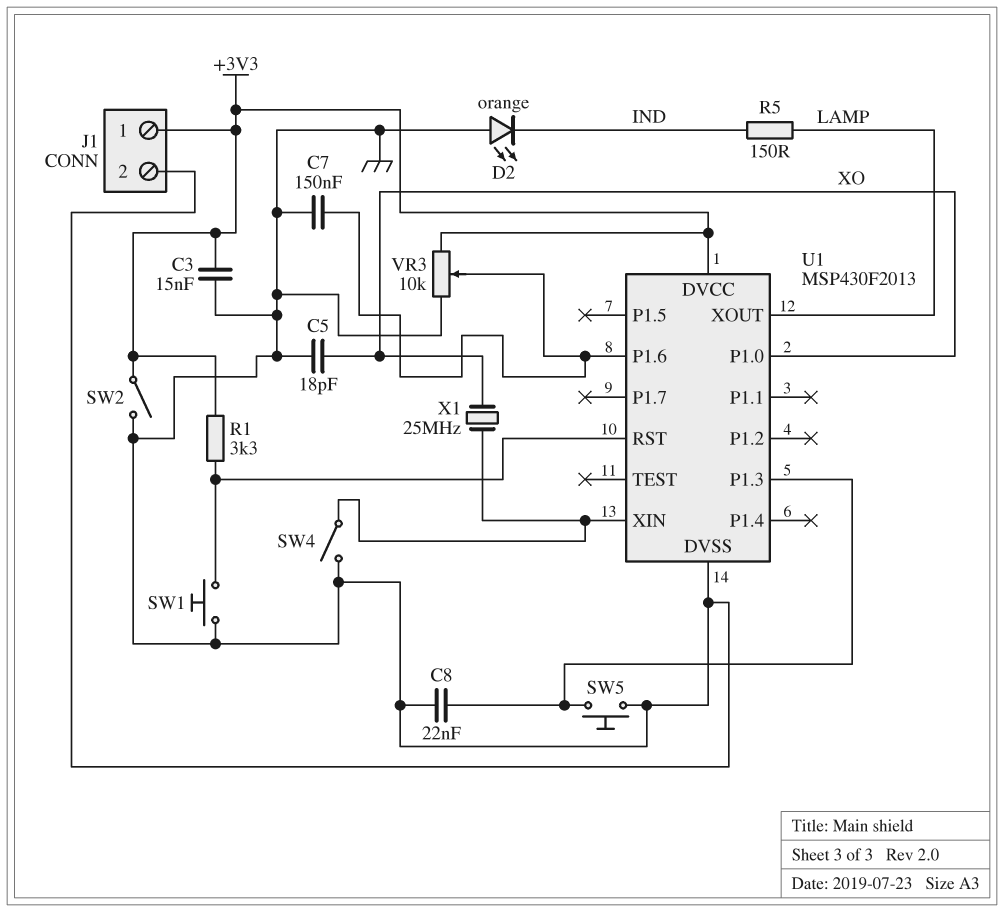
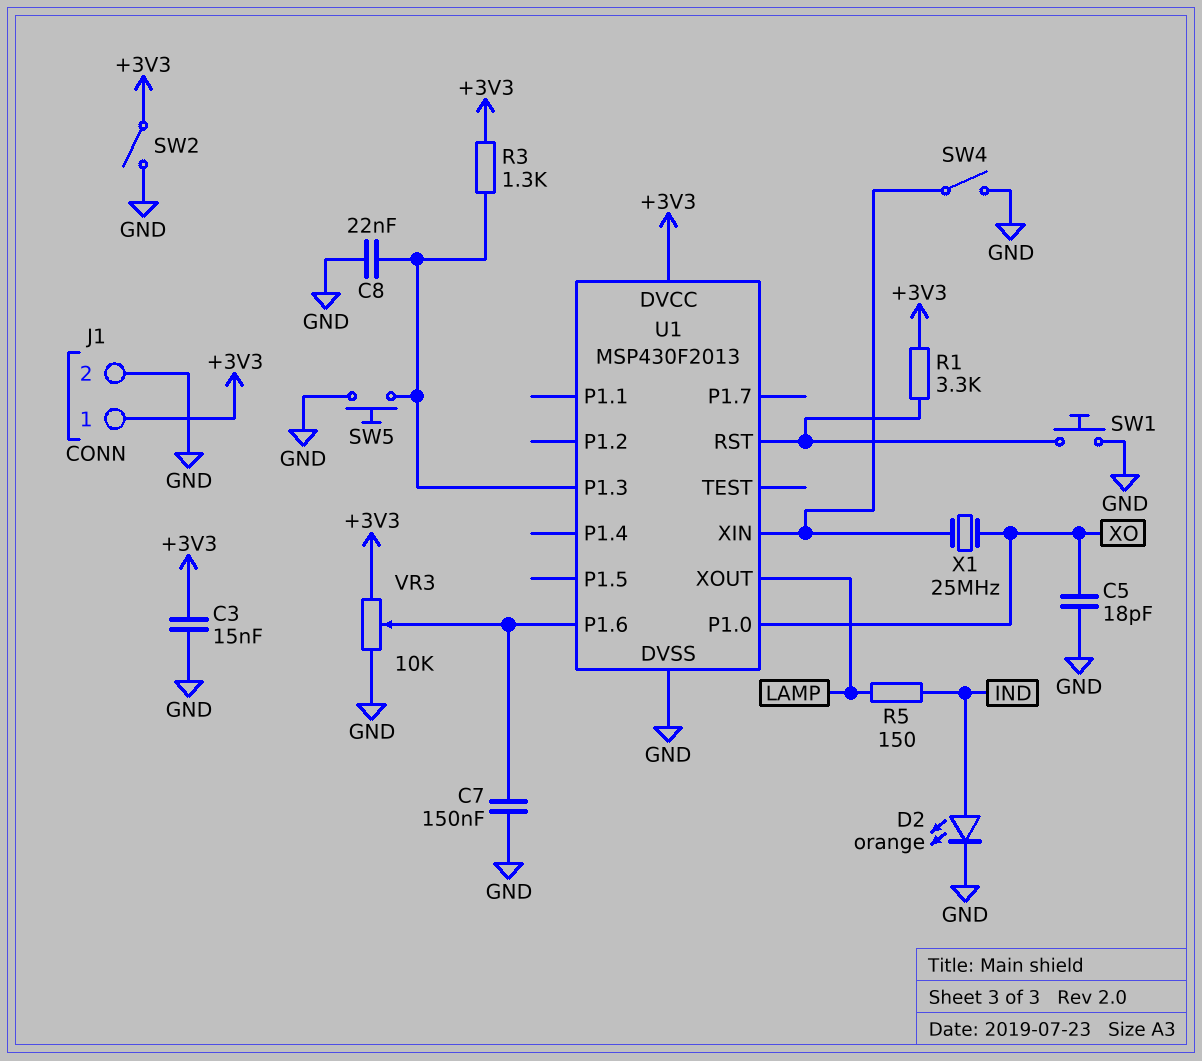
D2: LED orange (A GND, K IND) -> LED orange (A IND, K GND)
R3: none -> 1.3k (+3V3, U1/P1.3)

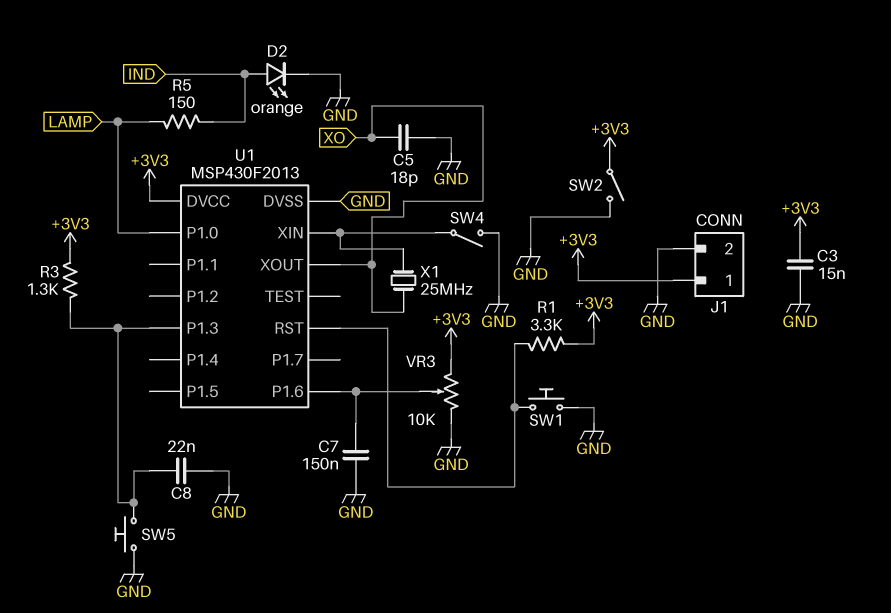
U1 pin P1.0: XO -> LAMP
U1 pin XOUT: LAMP -> XO

